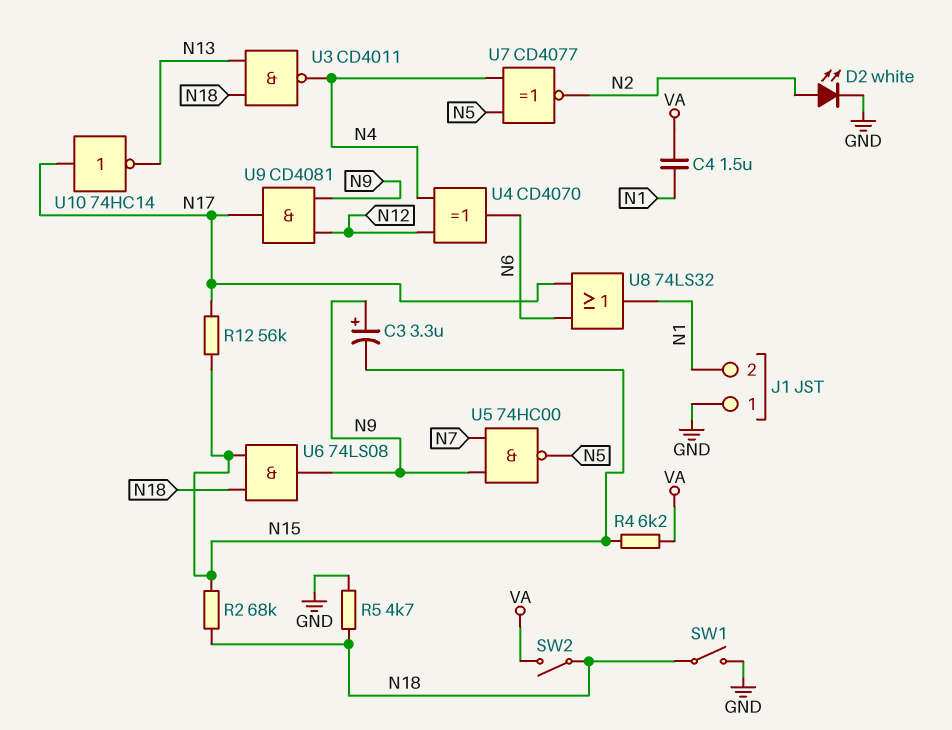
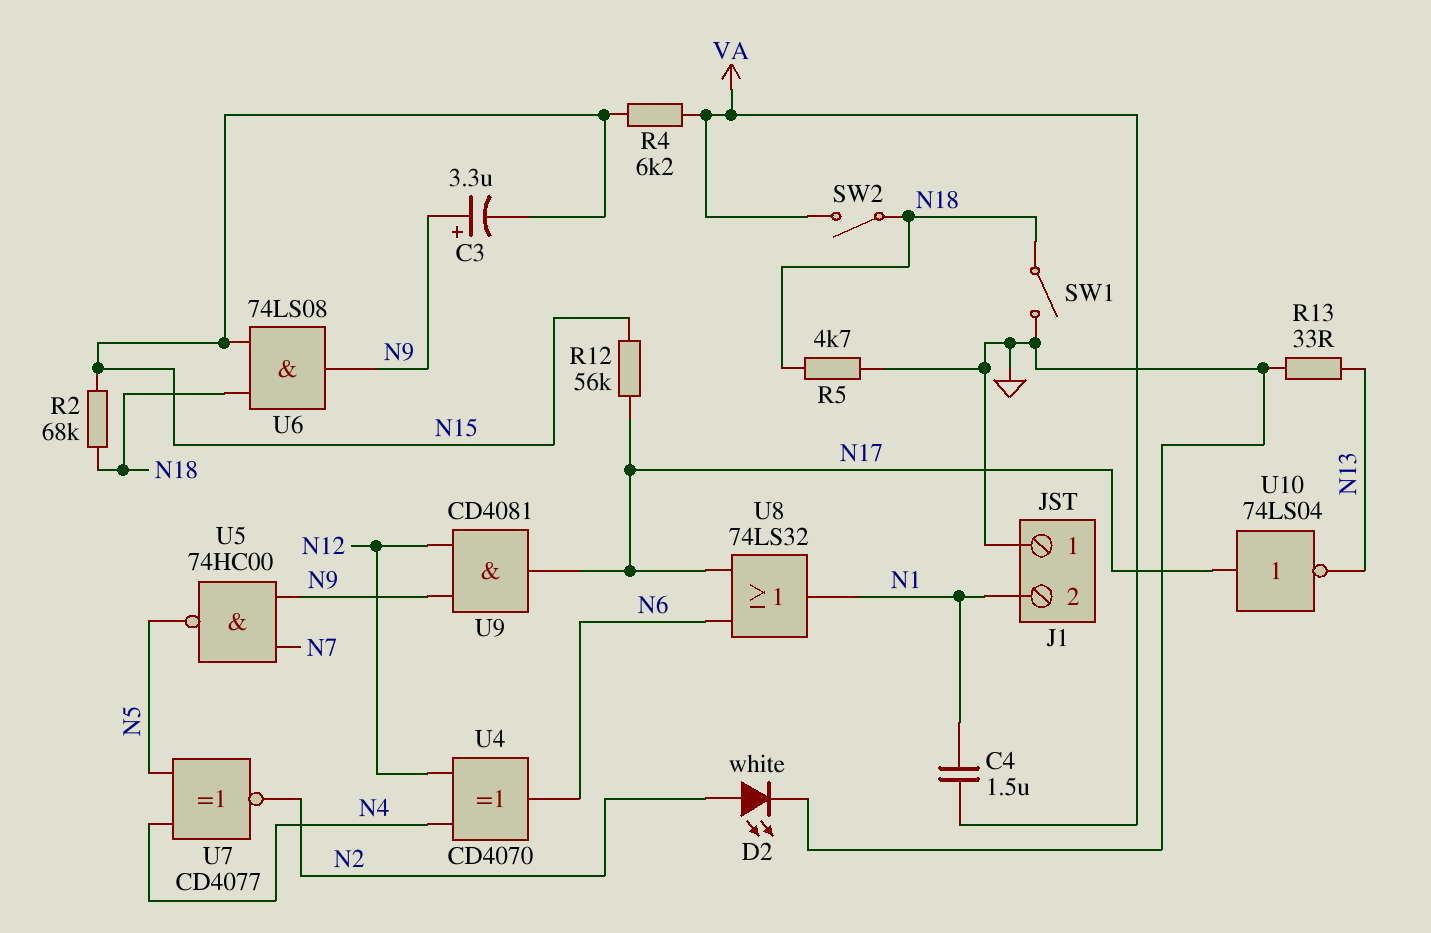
R13: none -> 33 (GND, N13)
U3: NAND CD4011 (in N13, in N18, out N4) -> none
U10: NOT 74HC14 (in N17, out N13) -> NOT 74LS04 (in N17, out N13)

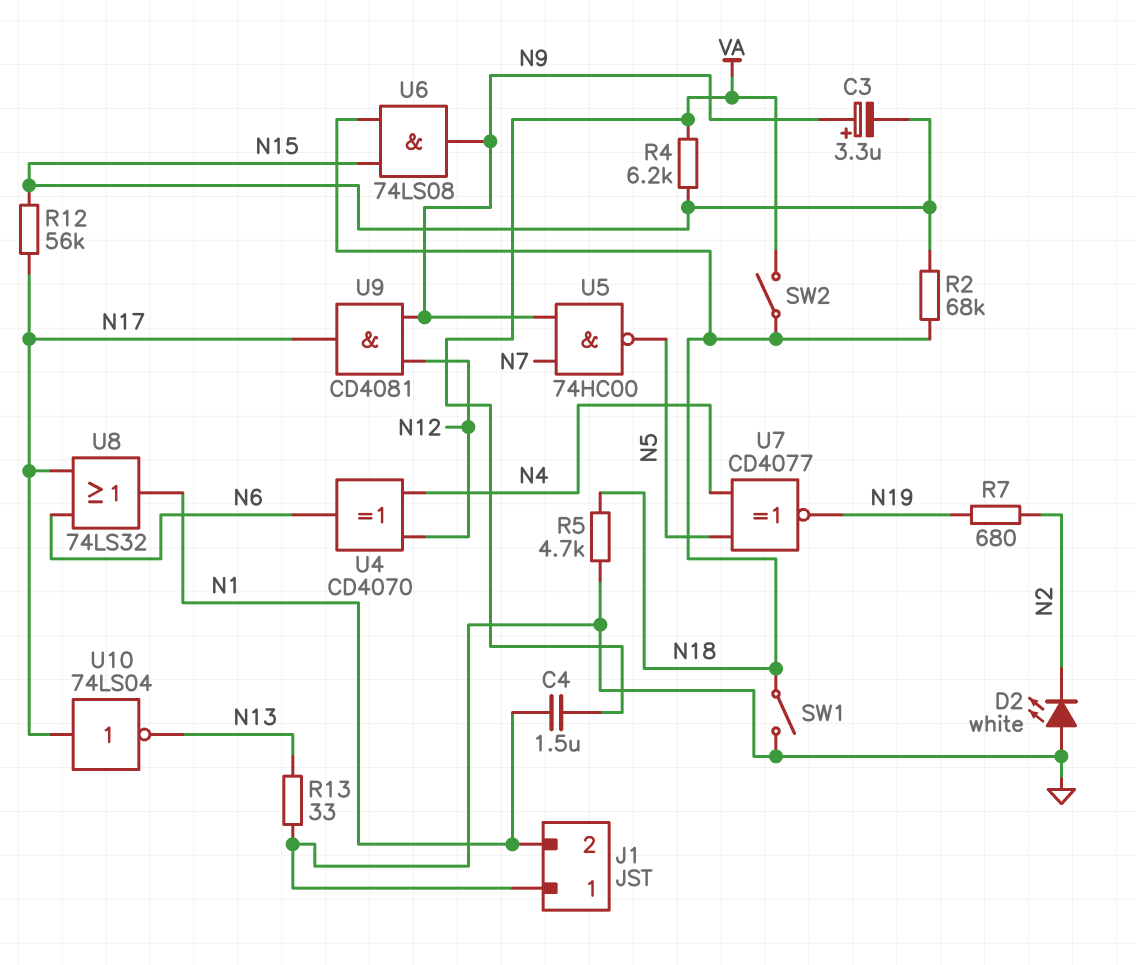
D2: LED white (A N2, K GND) -> LED white (A GND, K N2)
R7: none -> 680 (N2, N19)
U7: XNOR CD4077 (in N4, in N5, out N2) -> XNOR CD4077 (in N4, in N5, out N19)

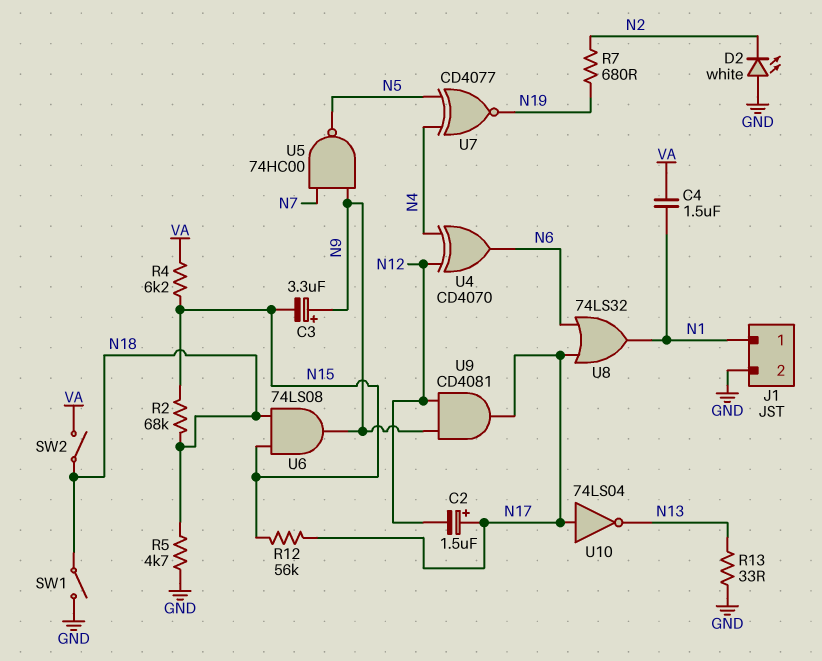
C2: none -> 1.5uF (plus N17, minus N12)
J1 pin 1: GND -> N1
J1 pin 2: N1 -> GND

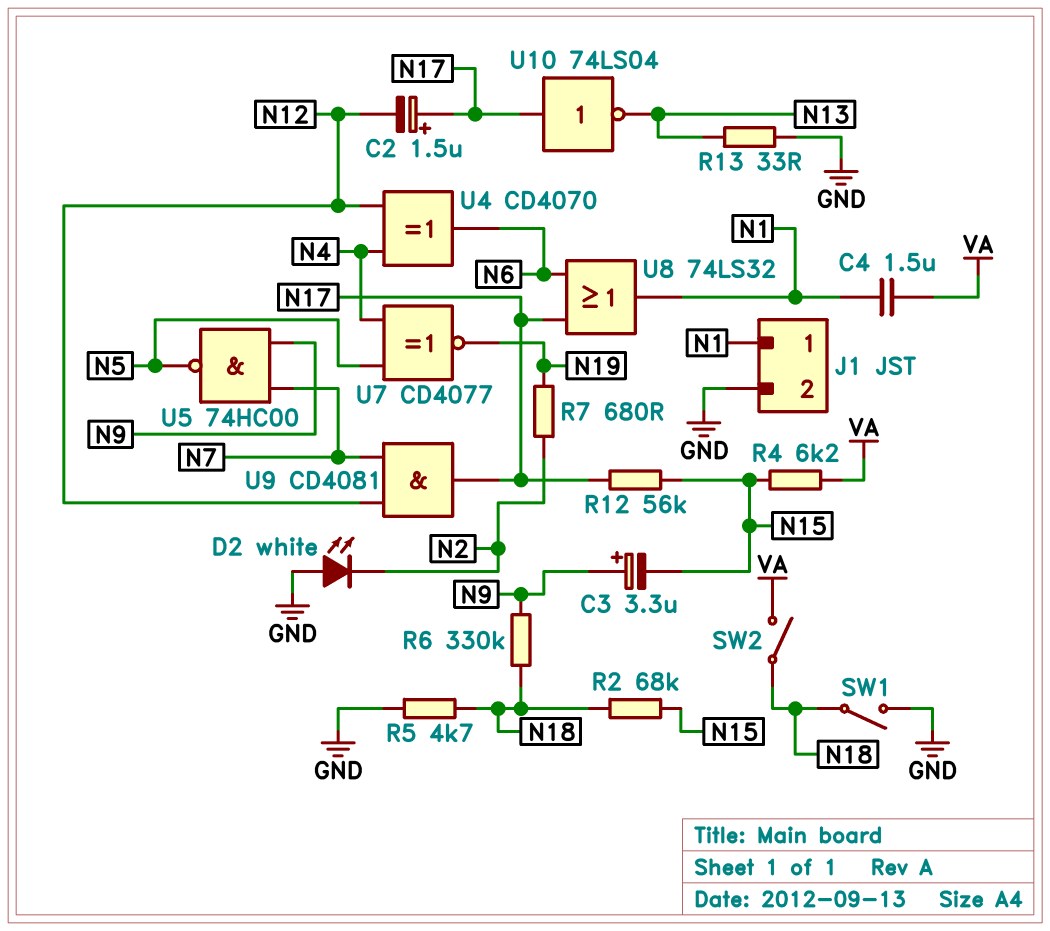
R6: none -> 330k (N9, N18)
U6: AND 74LS08 (in N15, in N18, out N9) -> none
U9: AND CD4081 (in N9, in N12, out N17) -> AND CD4081 (in N7, in N12, out N17)

